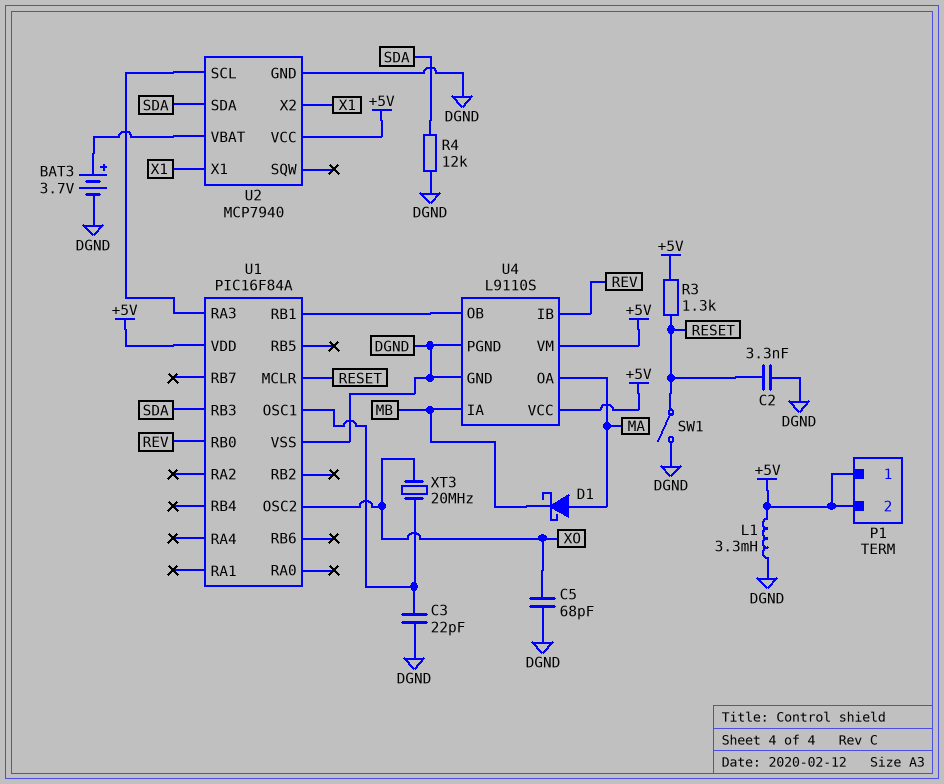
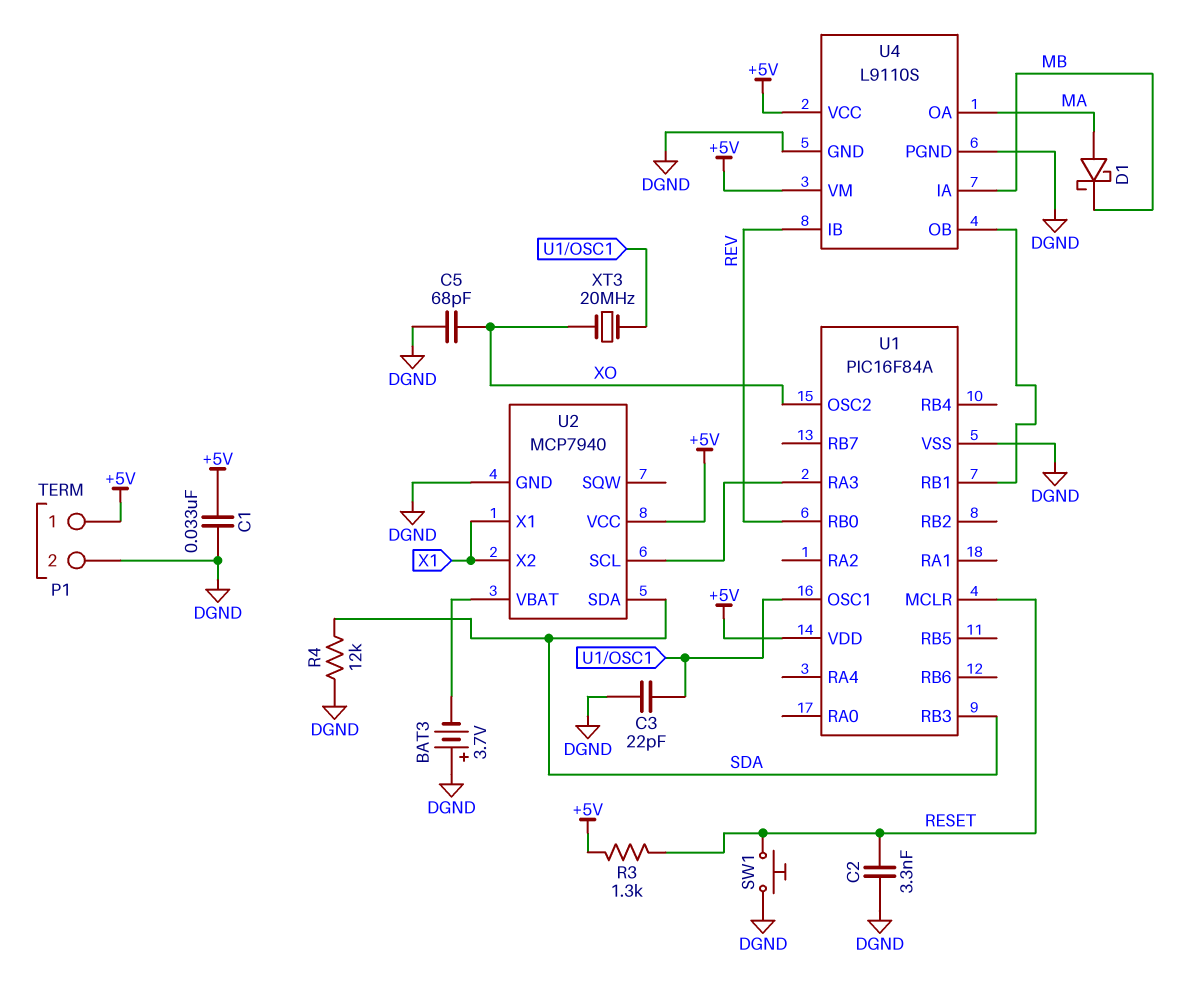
BAT3: 3.7V (plus U2/VBAT, minus DGND) -> 3.7V (plus DGND, minus U2/VBAT)
C1: none -> 33nF (+5V, DGND)
L1: 3.3mH (+5V, DGND) -> none
P1 pin 2: +5V -> DGND
SW1: switch (DGND, RESET) -> button (DGND, RESET)

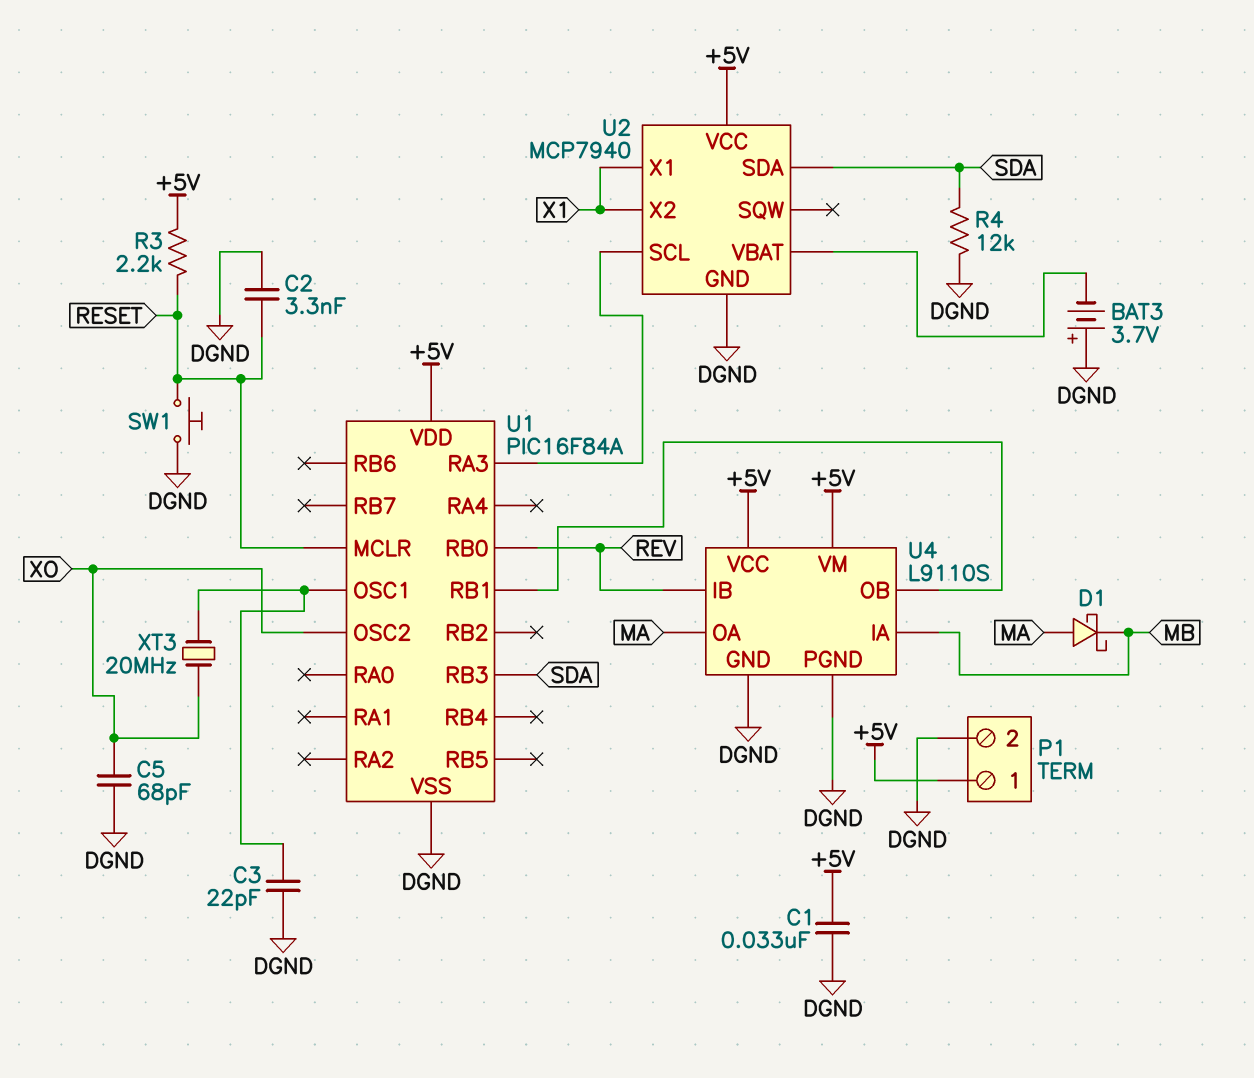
R3: 1.3k (+5V, RESET) -> 2.2k (+5V, RESET)

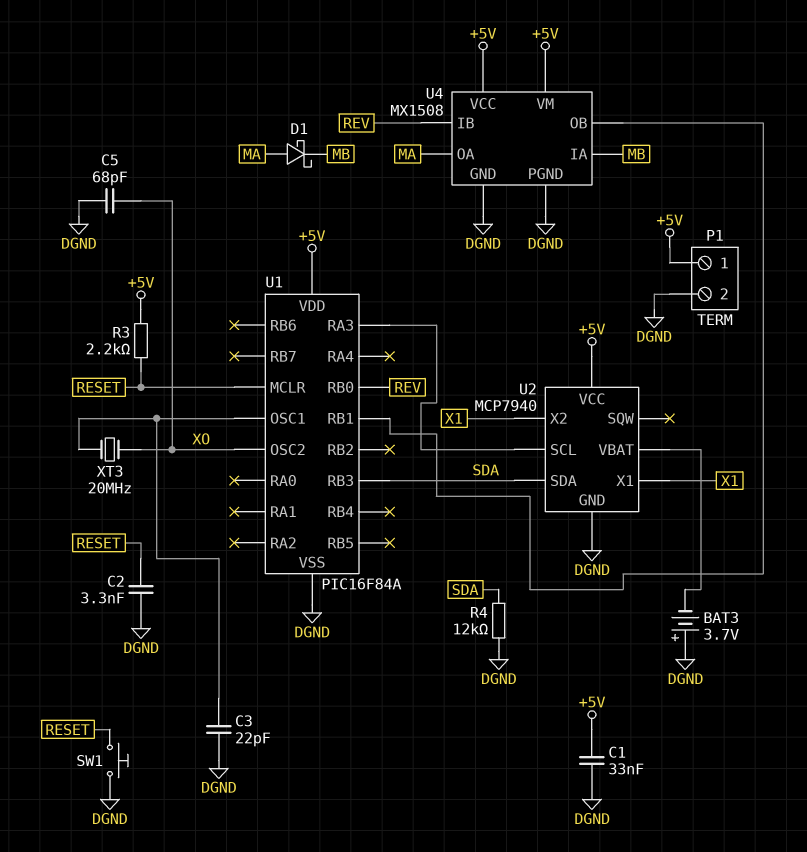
U4: L9110S -> MX1508

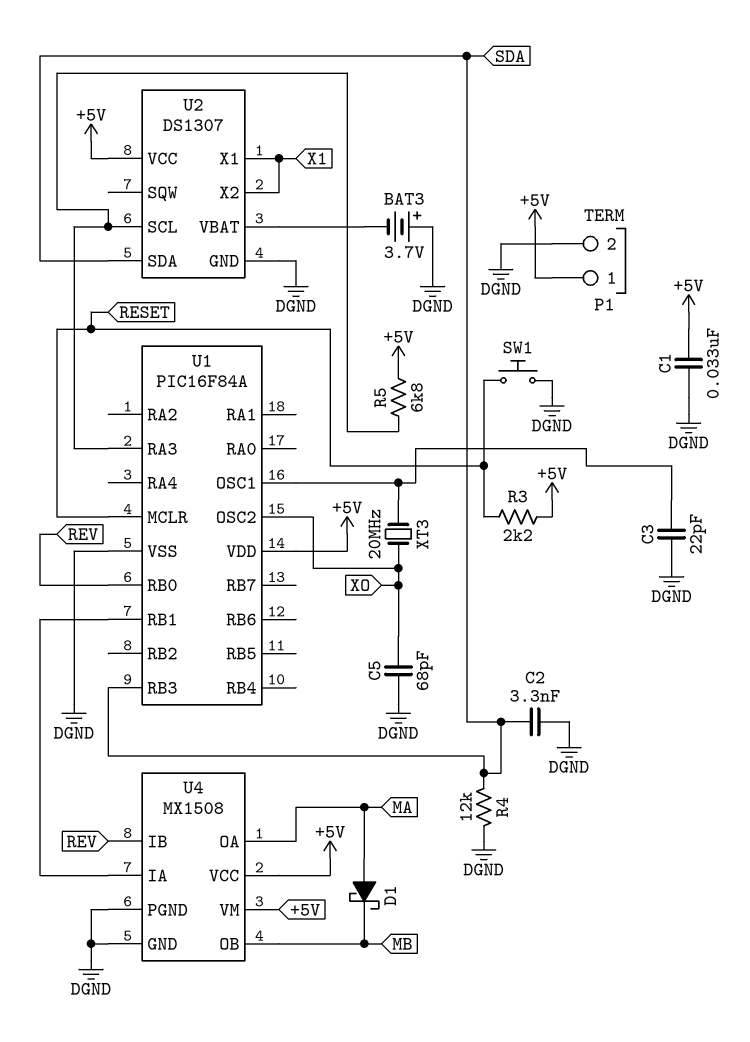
C2: 3.3nF (DGND, RESET) -> 3.3nF (DGND, SDA)
R5: none -> 6.8k (+5V, U1/RA3)
U2: MCP7940 -> DS1307
U4 pin IA: MB -> U1/RB1
U4 pin OB: U1/RB1 -> MB

